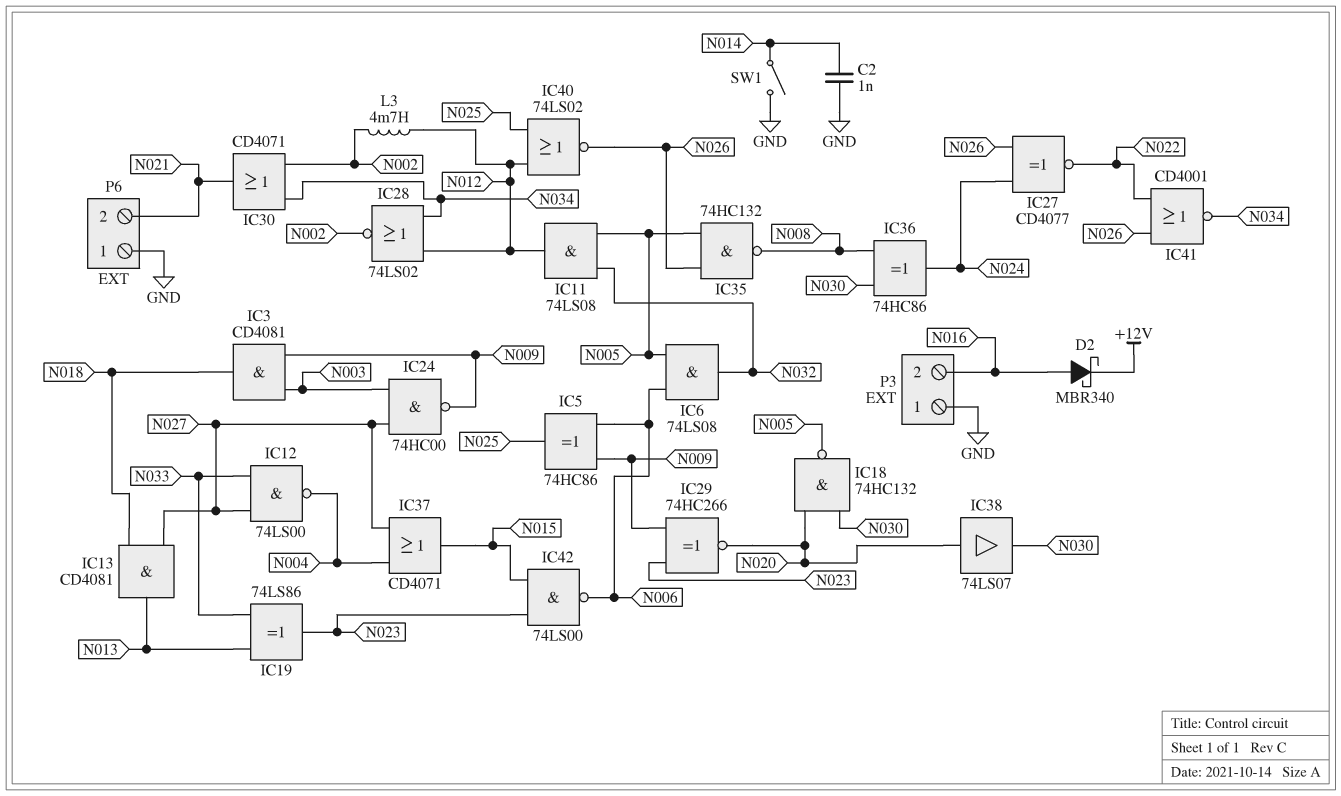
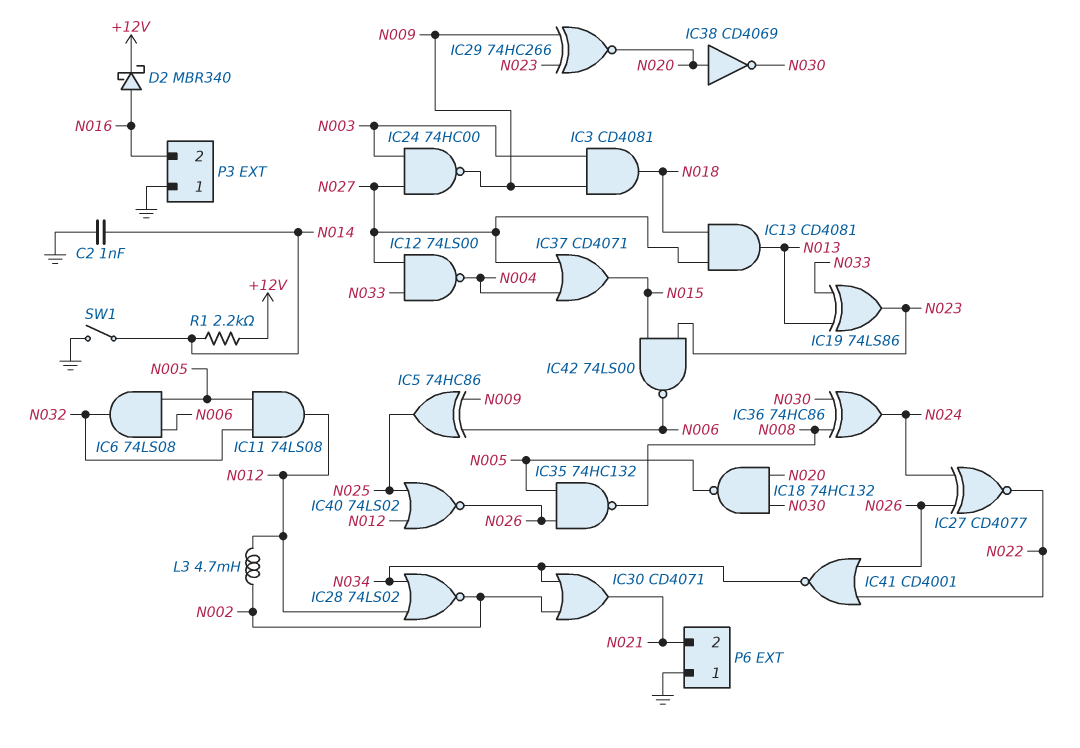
IC38: buffer 74LS07 (in N020, out N030) -> NOT CD4069 (in N020, out N030)
R1: none -> 2.2k (+12V, N014)

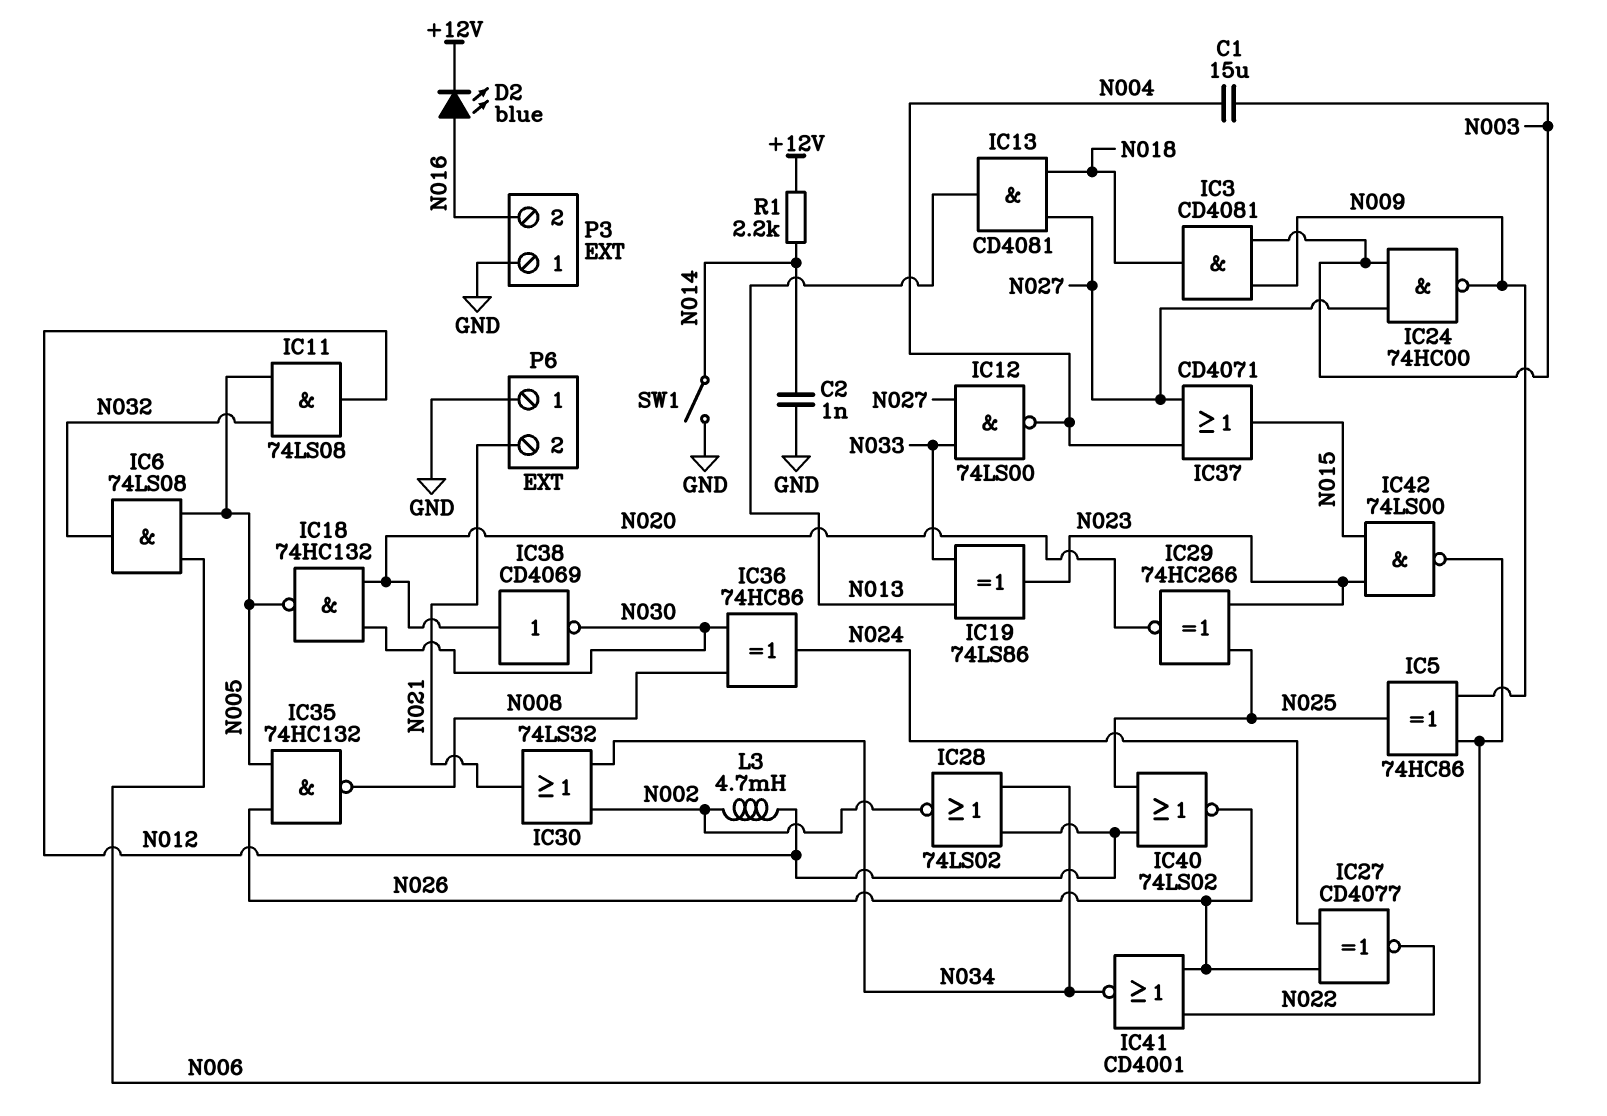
C1: none -> 15uF (N003, N004)
D2: schottky MBR340 (A N016, K +12V) -> LED blue (A N016, K +12V)
IC29: XNOR 74HC266 (in N009, in N023, out N020) -> XNOR 74HC266 (in N023, in N025, out N020)
IC30: OR CD4071 (in N002, in N034, out N021) -> OR 74LS32 (in N002, in N034, out N021)

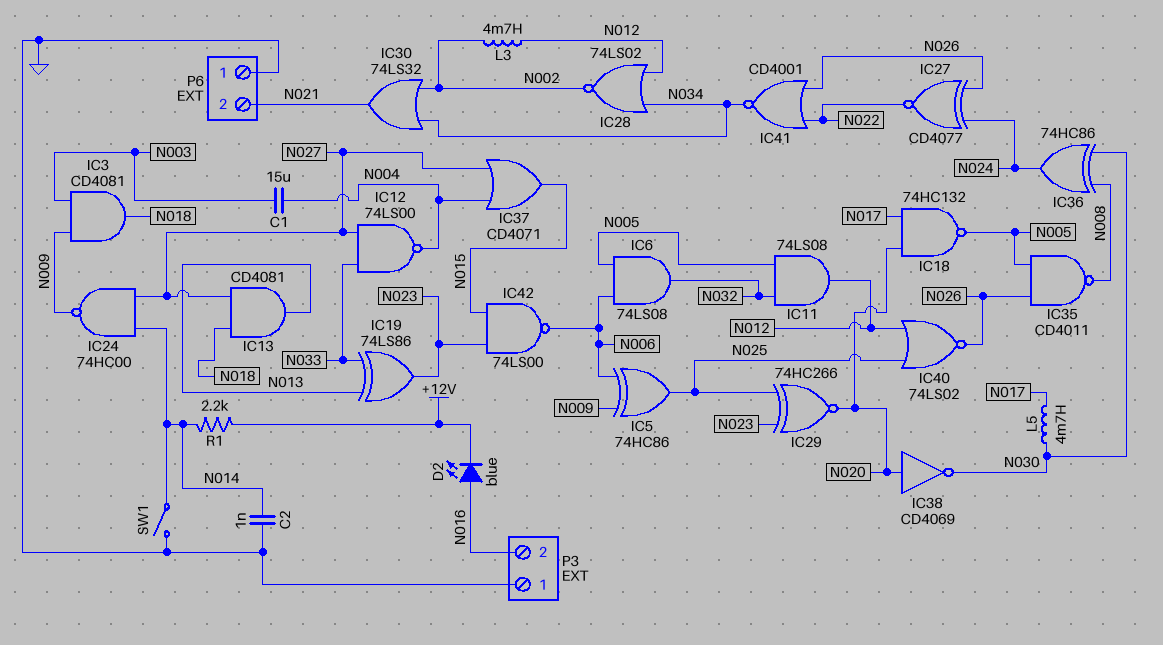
IC18: NAND 74HC132 (in N020, in N030, out N005) -> NAND 74HC132 (in N017, in N020, out N005)
IC24: NAND 74HC00 (in N003, in N027, out N009) -> NAND 74HC00 (in N014, in N027, out N009)
IC35: NAND 74HC132 (in N005, in N026, out N008) -> NAND CD4011 (in N005, in N026, out N008)
L5: none -> 4.7mH (N017, N030)

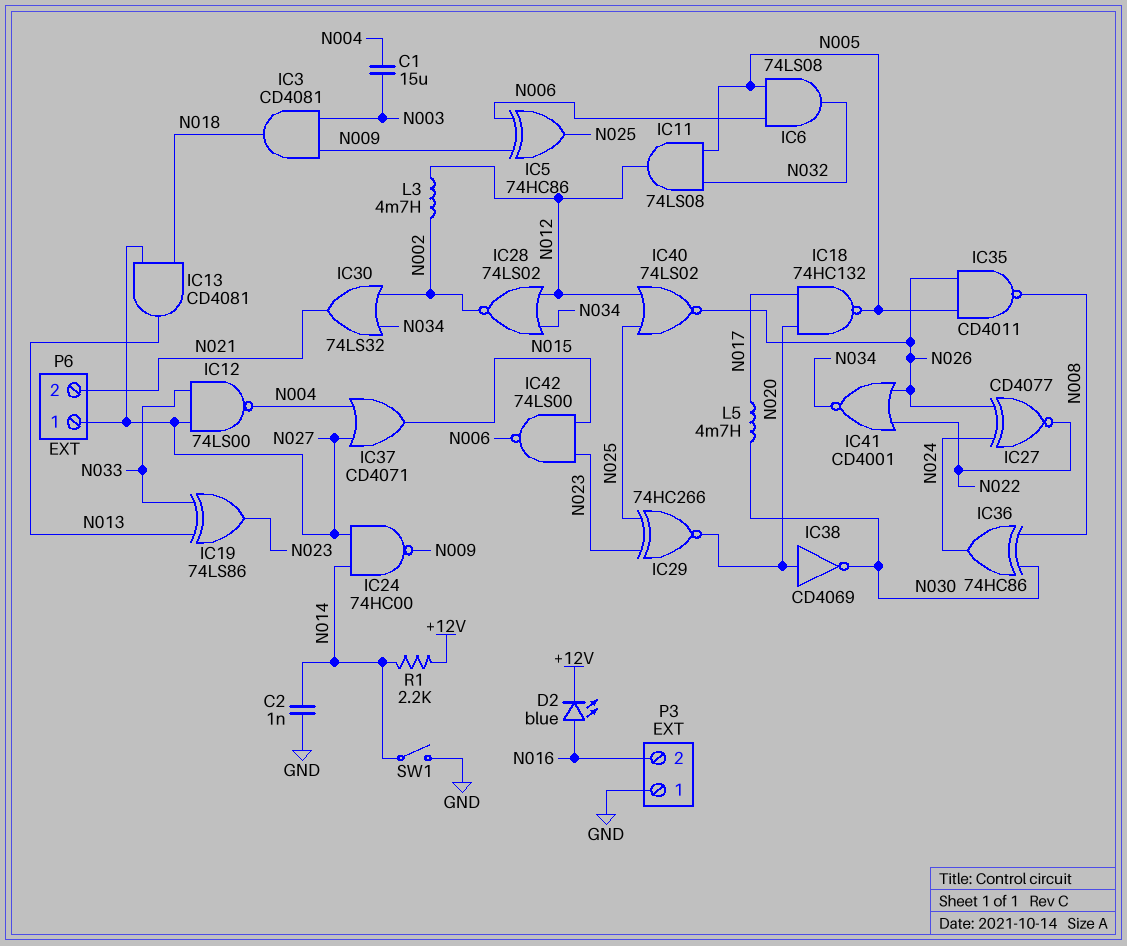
P6 pin 1: GND -> N027

